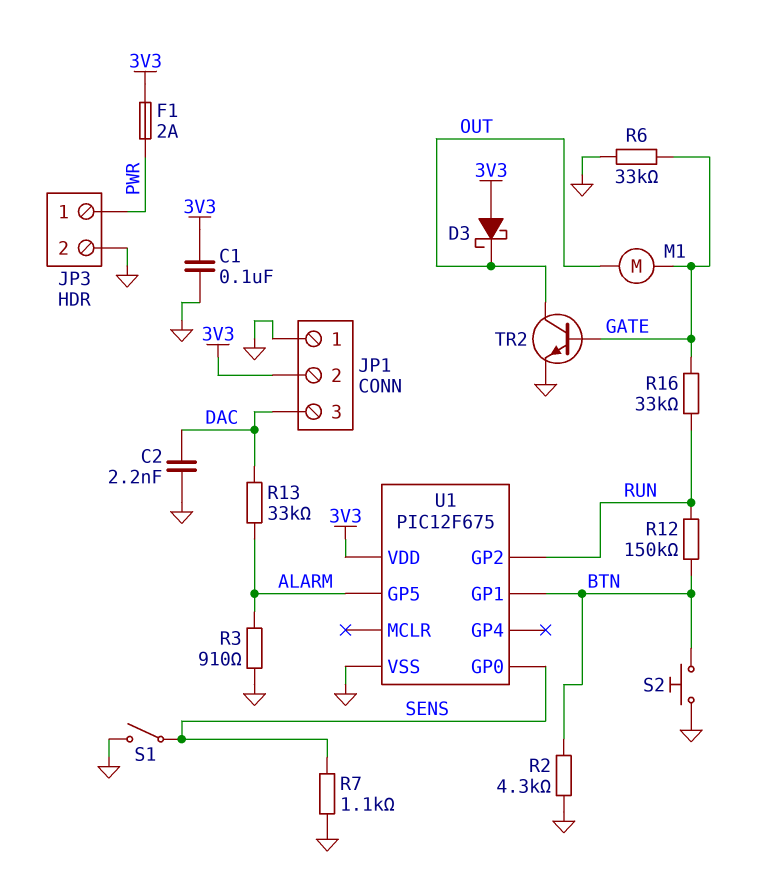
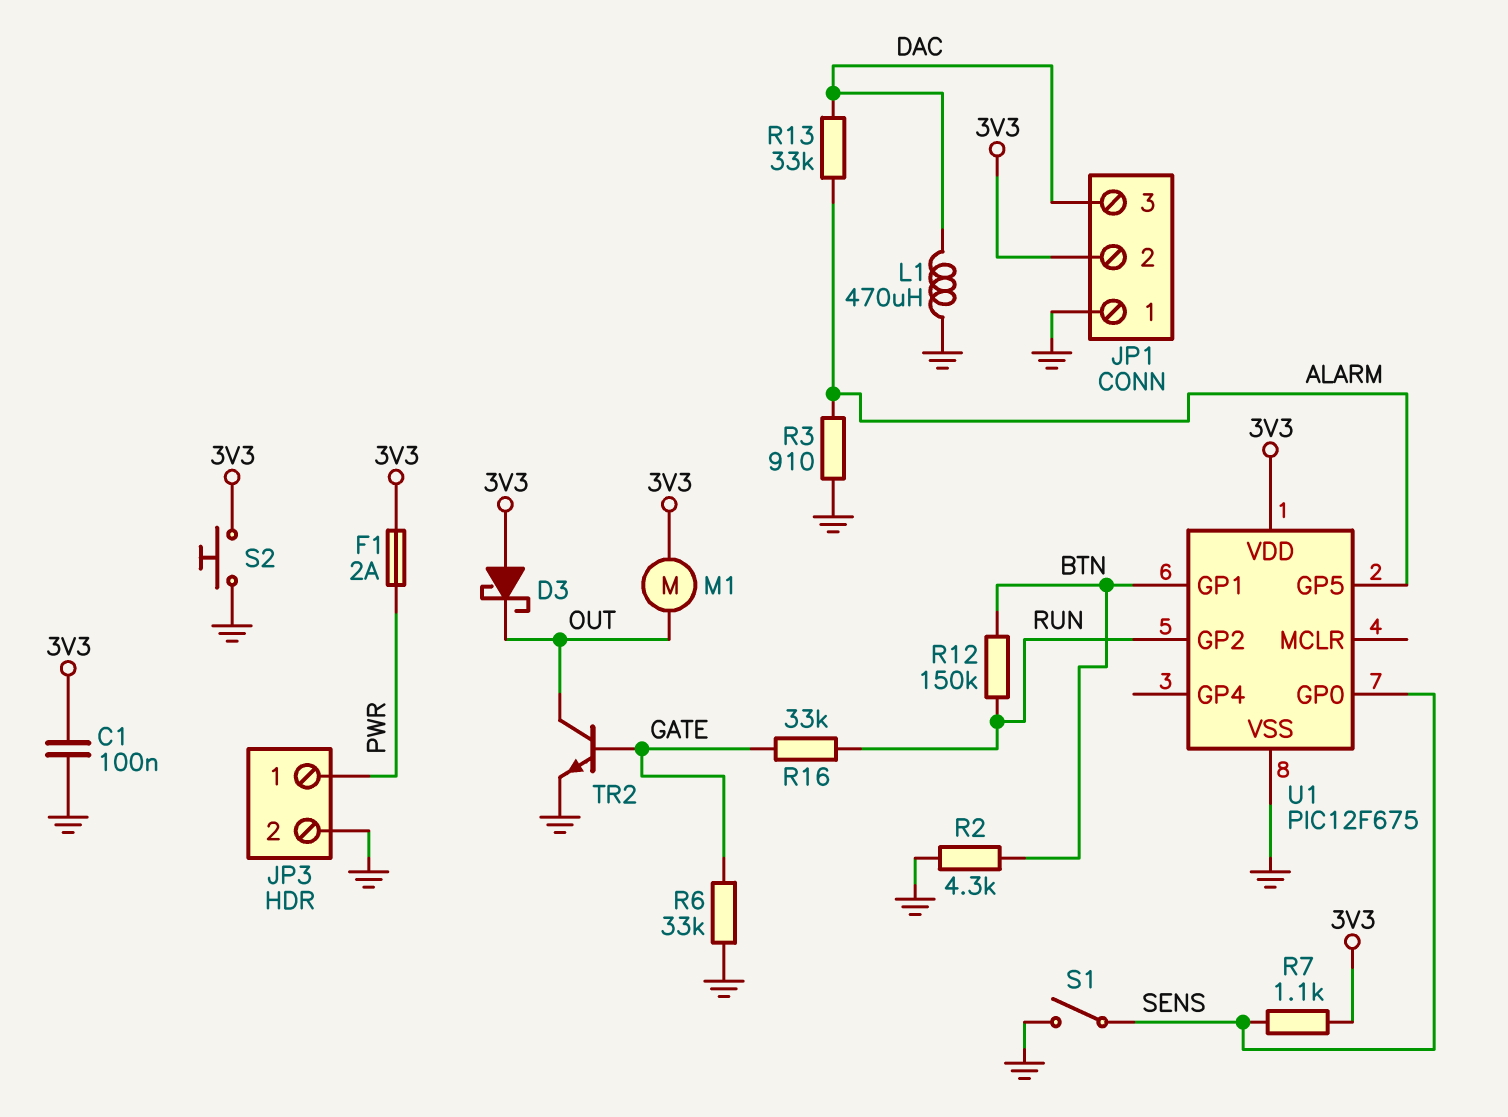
C2: 2.2nF (DAC, GND) -> none
L1: none -> 470uH (DAC, GND)
M1: motor (GATE, OUT) -> motor (3V3, OUT)
R7: 1.1k (GND, SENS) -> 1.1k (3V3, SENS)
S2: button (BTN, GND) -> button (3V3, GND)

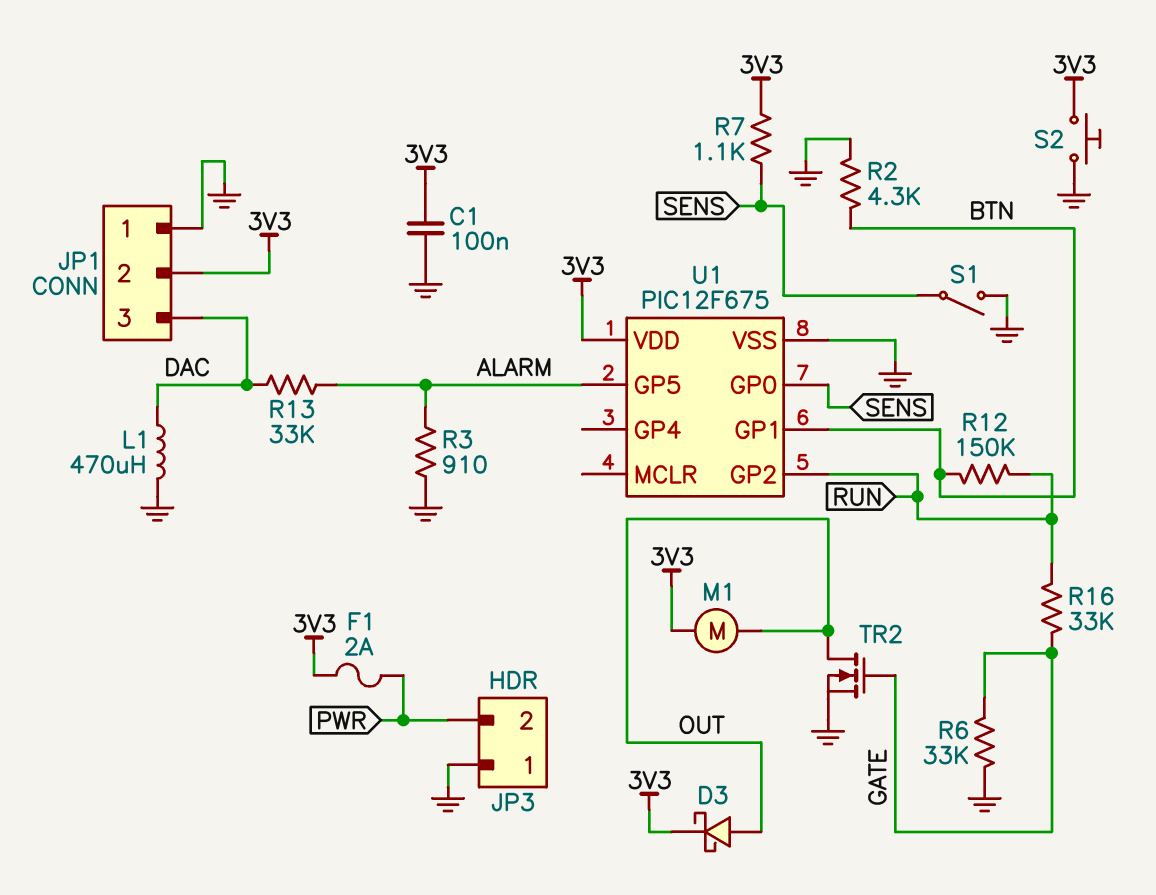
D3: schottky (A 3V3, K OUT) -> schottky (A OUT, K 3V3)
JP3 pin 1: PWR -> GND
JP3 pin 2: GND -> PWR
TR2: NPN (B GATE, C OUT, E GND) -> NMOS (G GATE, D OUT, S GND)

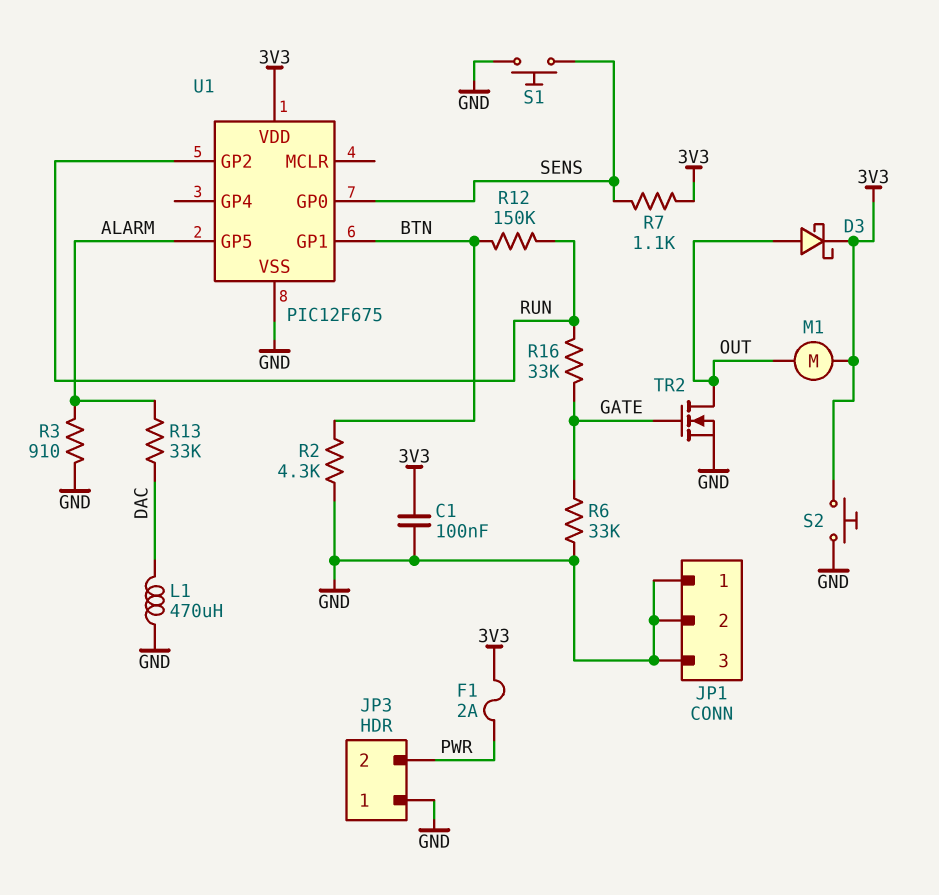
JP1 pin 2: 3V3 -> GND
JP1 pin 3: DAC -> GND
S1: switch (GND, SENS) -> button (GND, SENS)

